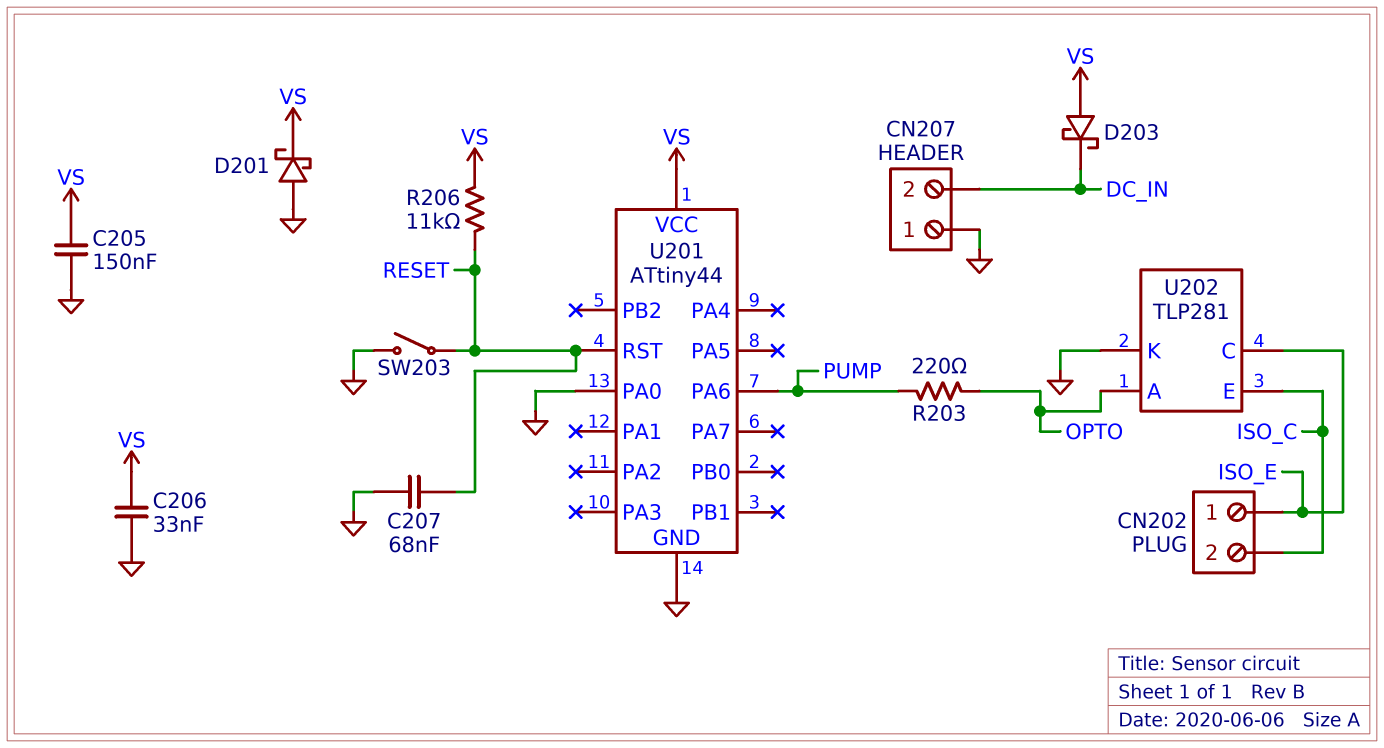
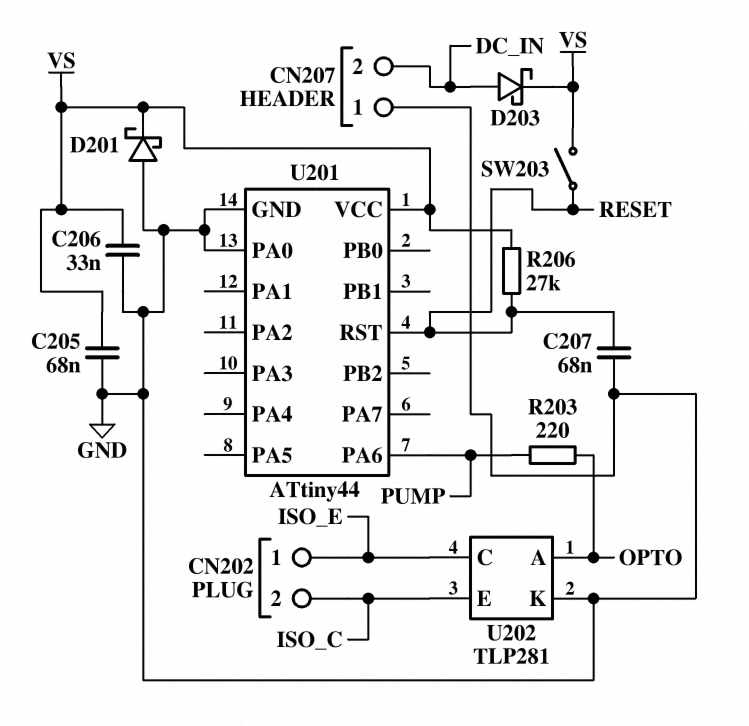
C205: 150nF (GND, VS) -> 68nF (GND, VS)
D203: schottky (A VS, K DC_IN) -> schottky (A DC_IN, K VS)
R206: 11k (RESET, VS) -> 27k (RESET, VS)
SW203: switch (GND, RESET) -> switch (RESET, VS)

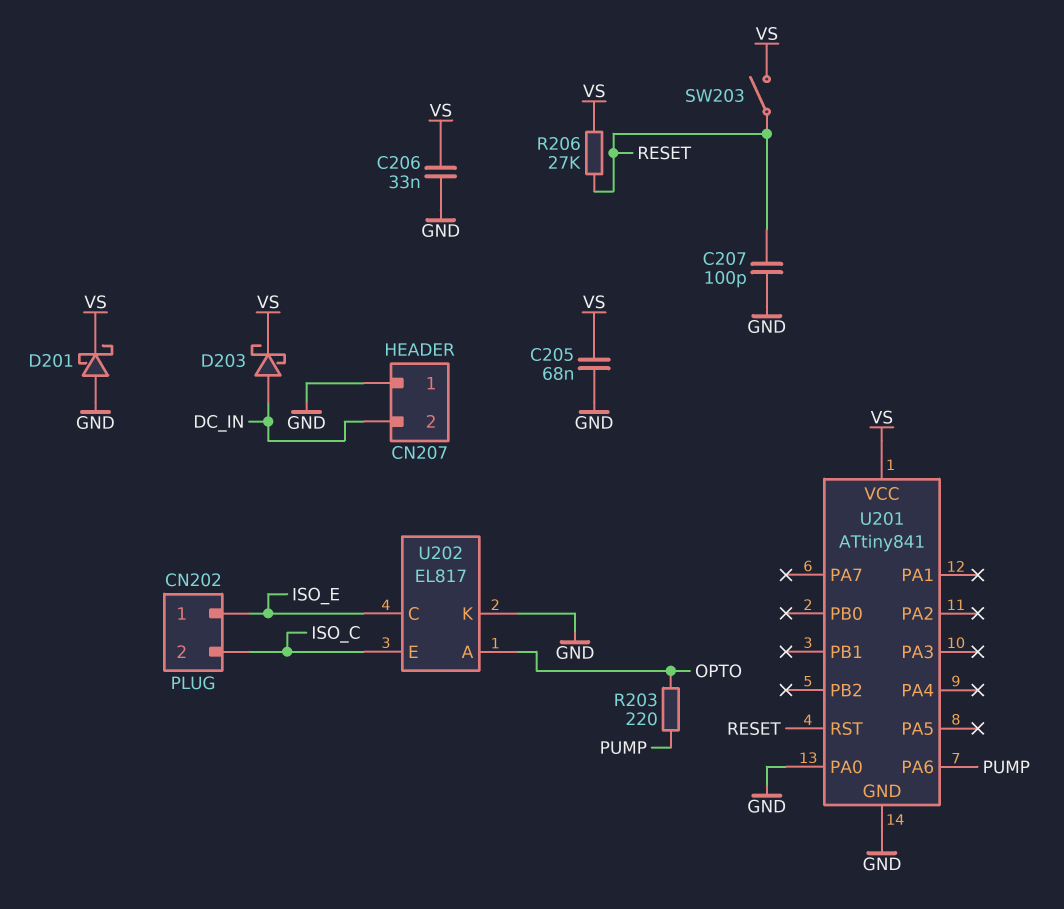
C207: 68nF (GND, RESET) -> 100pF (GND, RESET)
U201: ATtiny44 -> ATtiny841
U202: TLP281 -> EL817

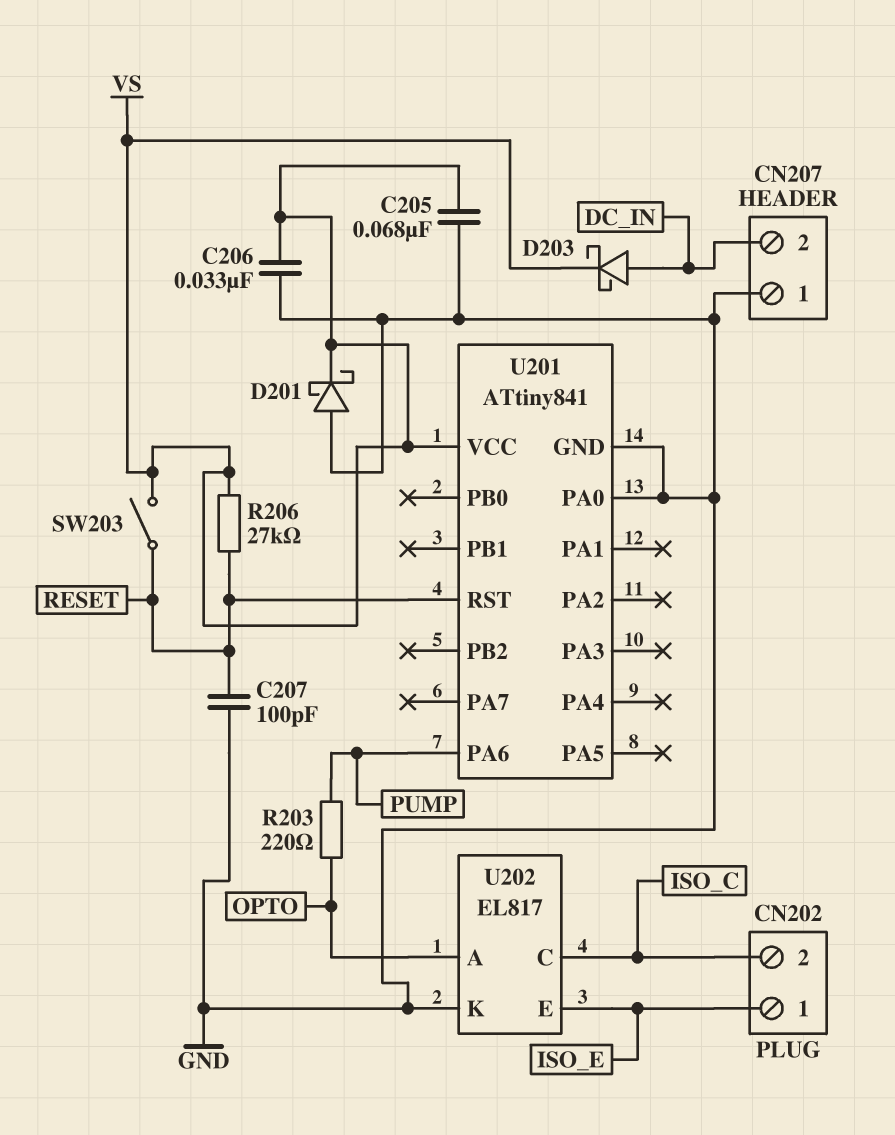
U202 pin C: ISO_E -> ISO_C
U202 pin E: ISO_C -> ISO_E

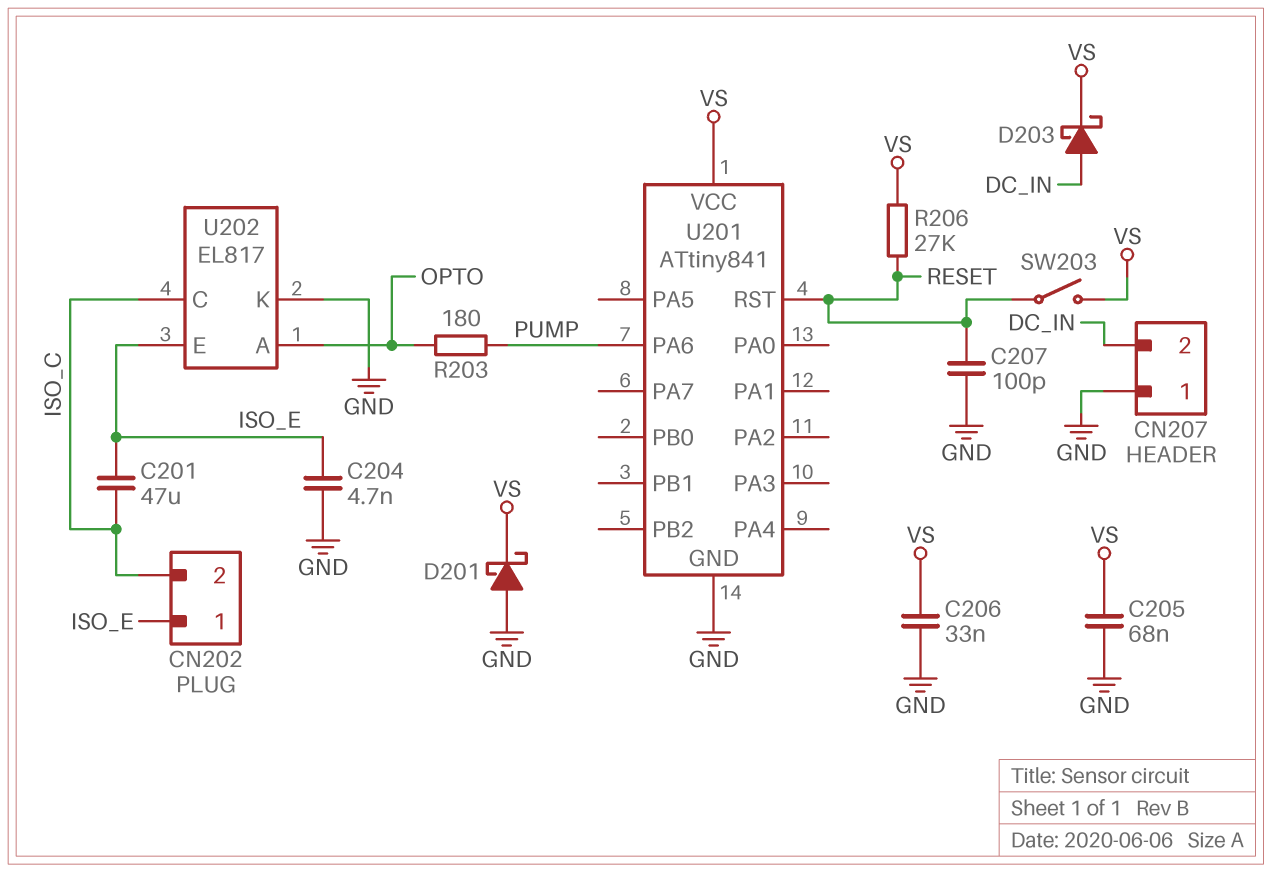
C201: none -> 47uF (ISO_C, ISO_E)
C204: none -> 4.7nF (GND, ISO_E)
R203: 220 (OPTO, PUMP) -> 180 (OPTO, PUMP)
U201 pin PA0: GND -> none

